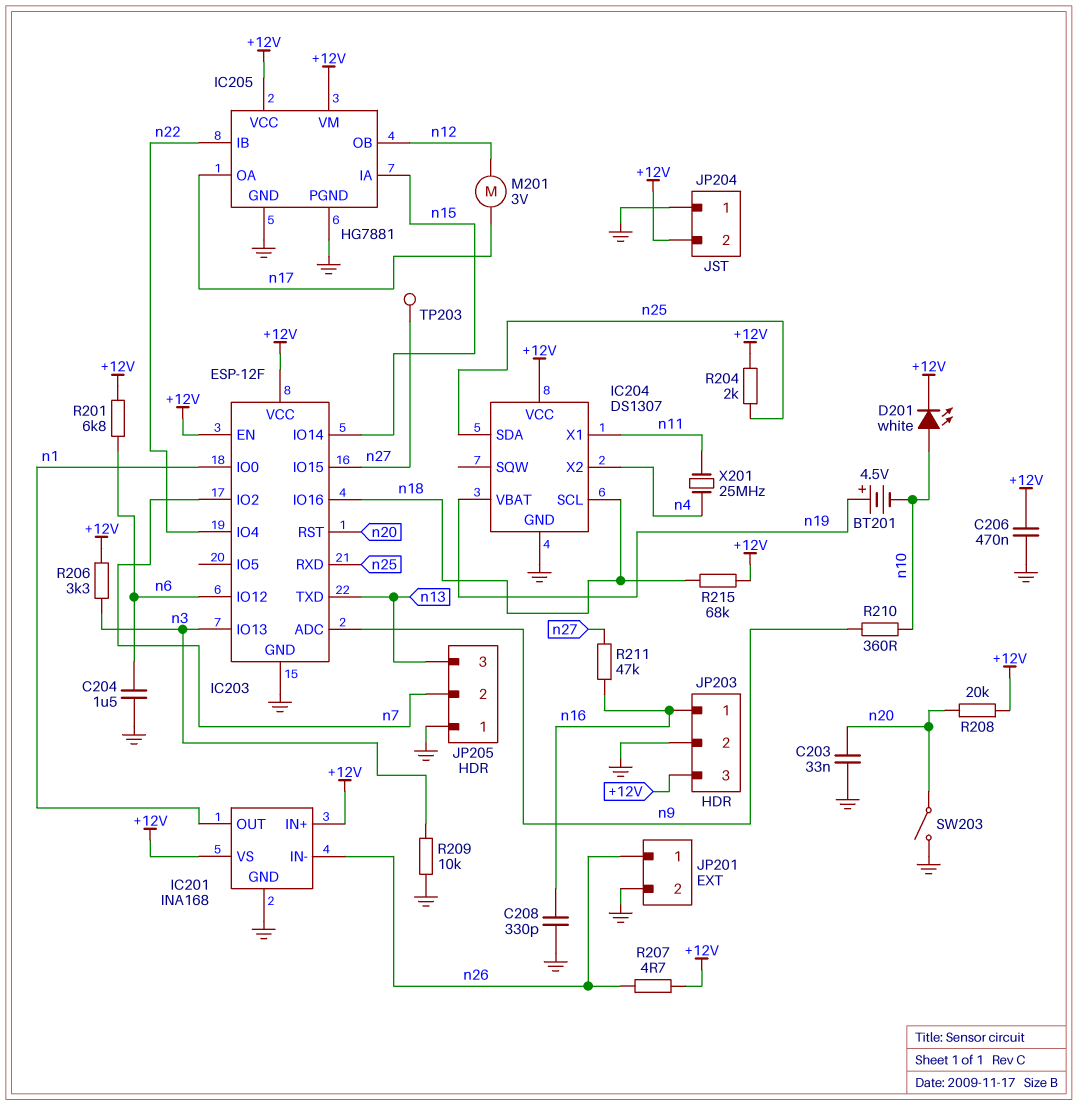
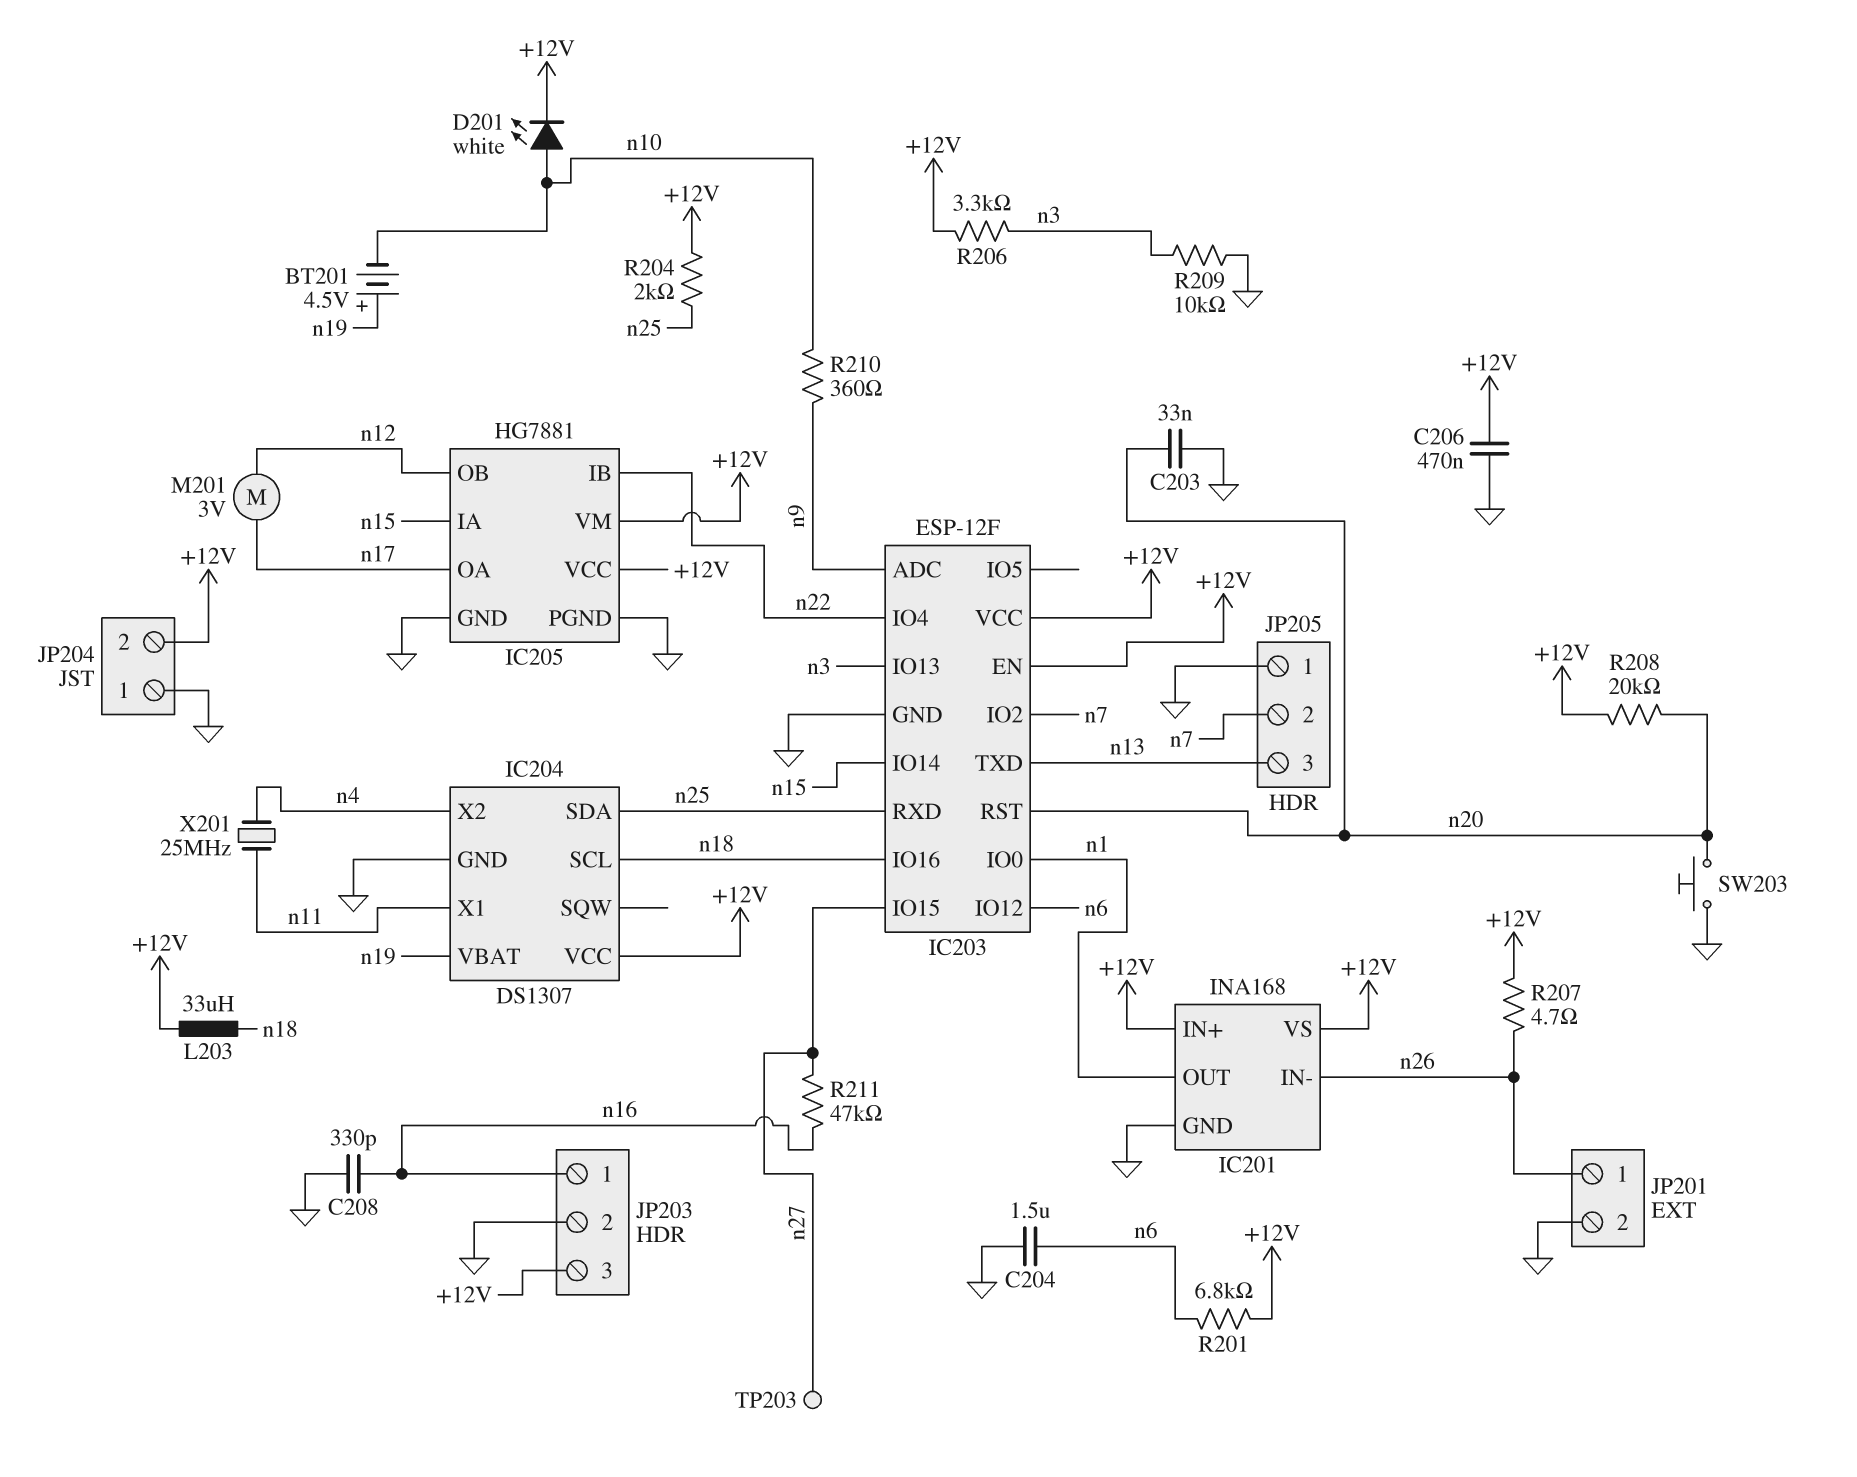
L203: none -> 33uH (+12V, n18)
R215: 68k (+12V, n18) -> none
SW203: switch (GND, n20) -> button (GND, n20)

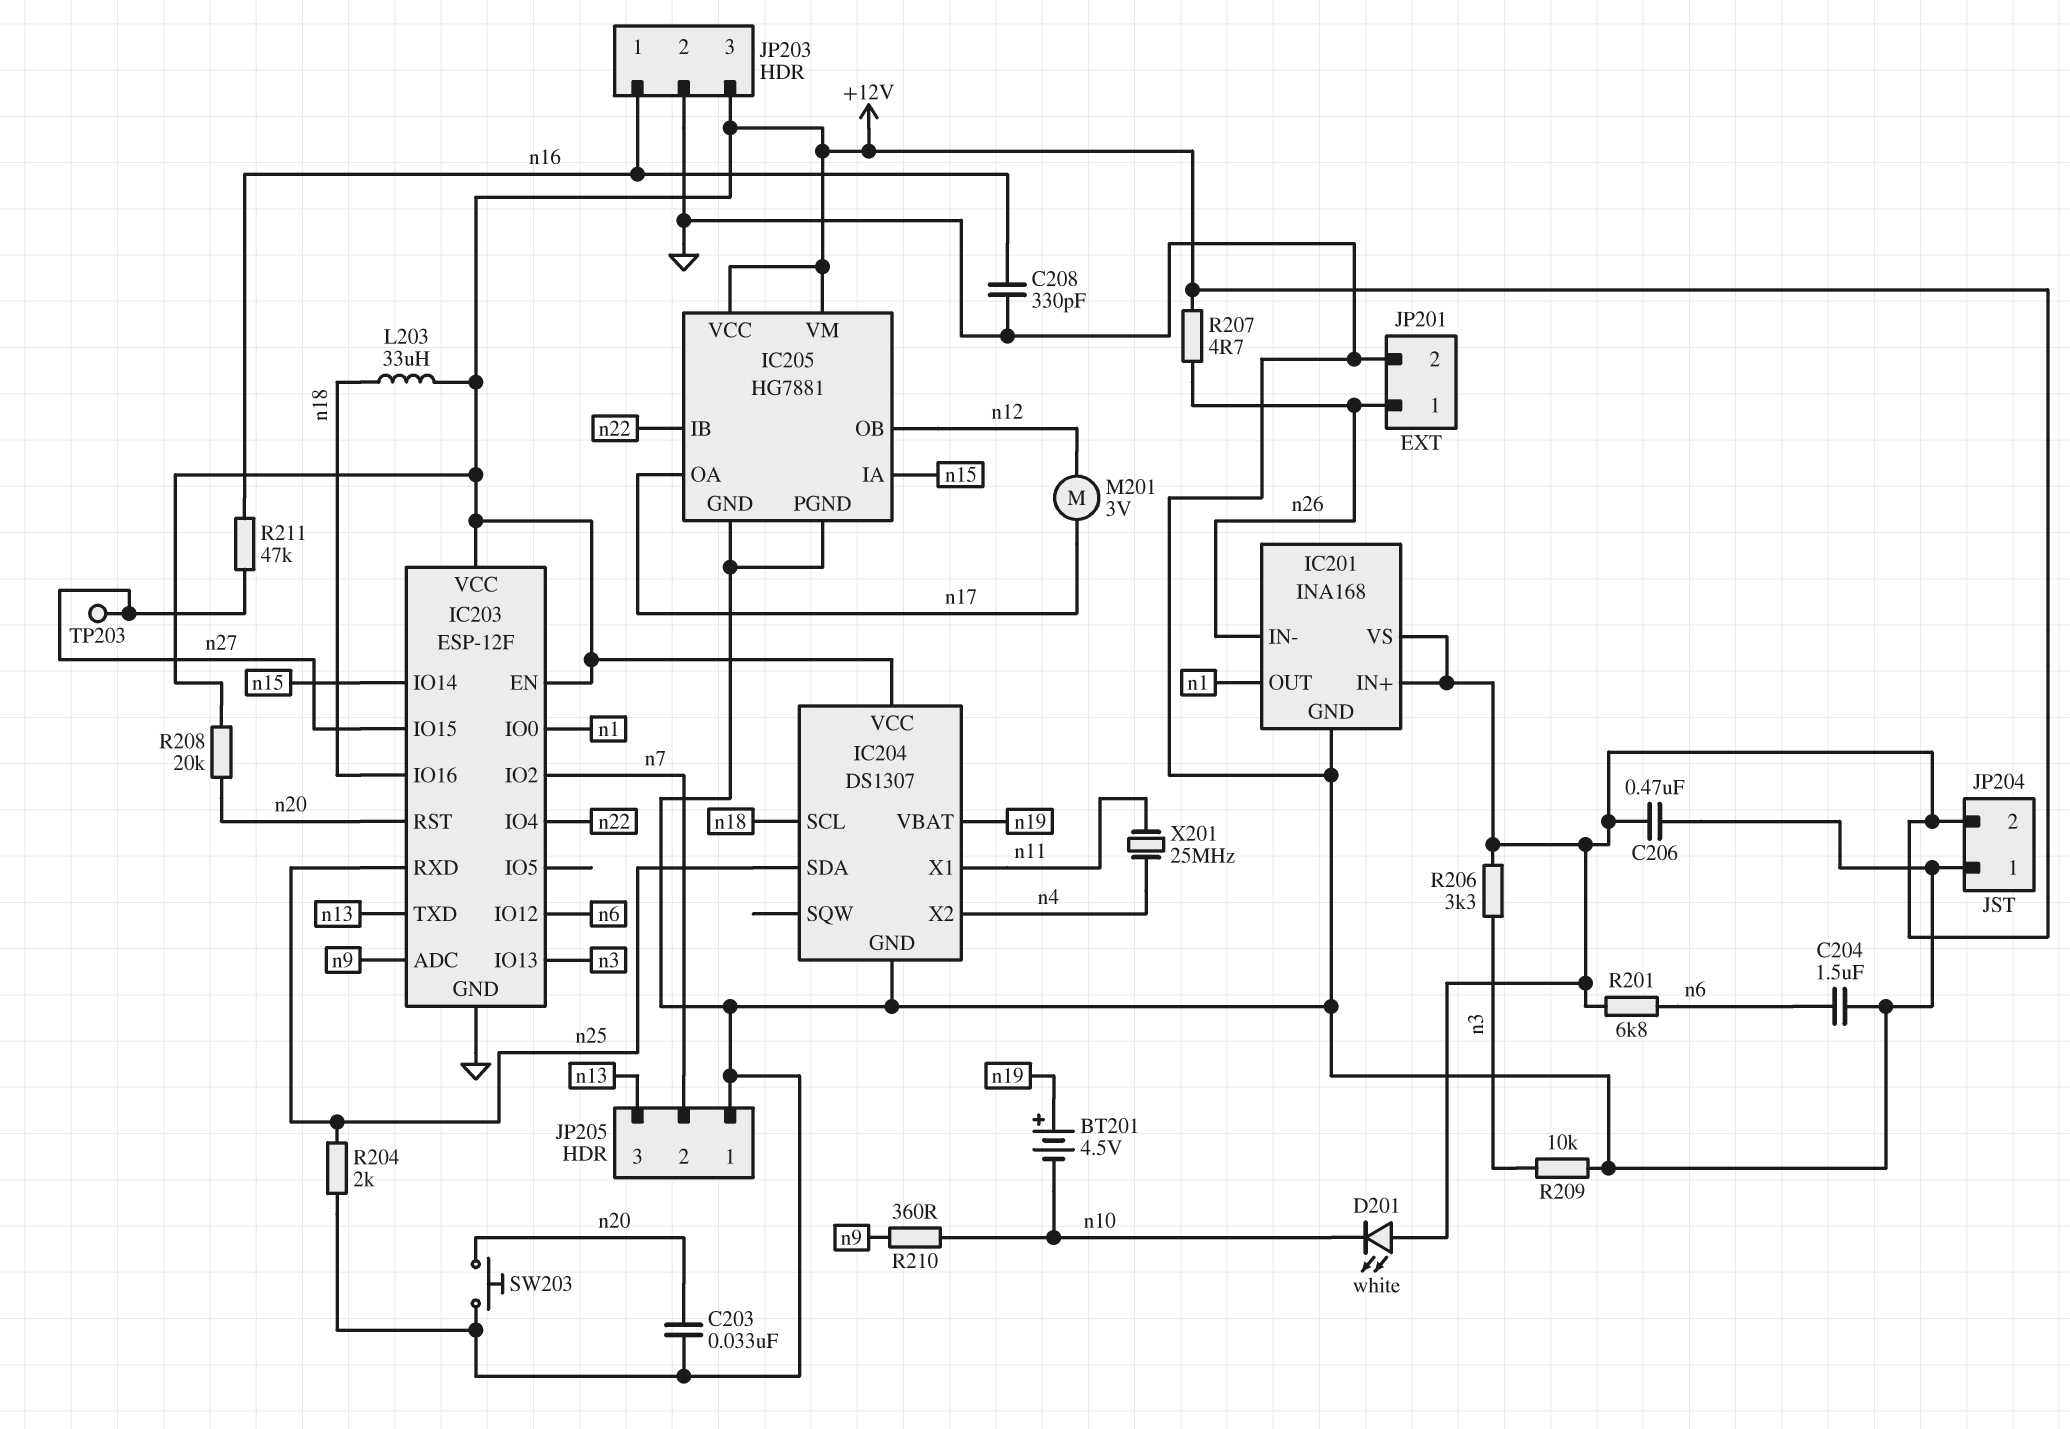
D201: LED white (A n10, K +12V) -> LED white (A +12V, K n10)
R204: 2k (+12V, n25) -> 2k (GND, n25)

